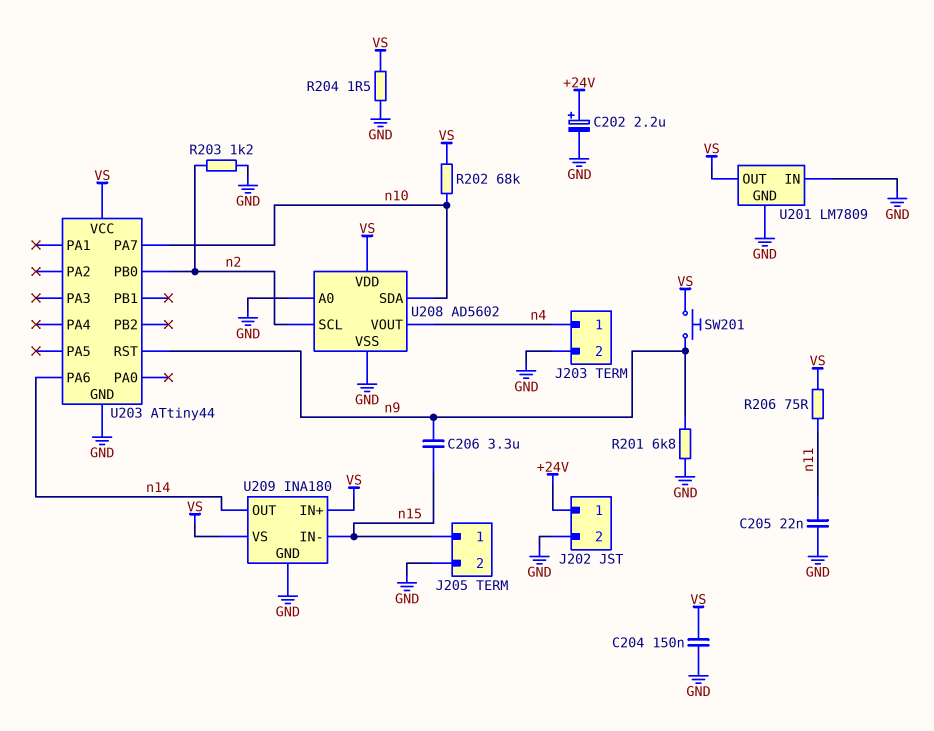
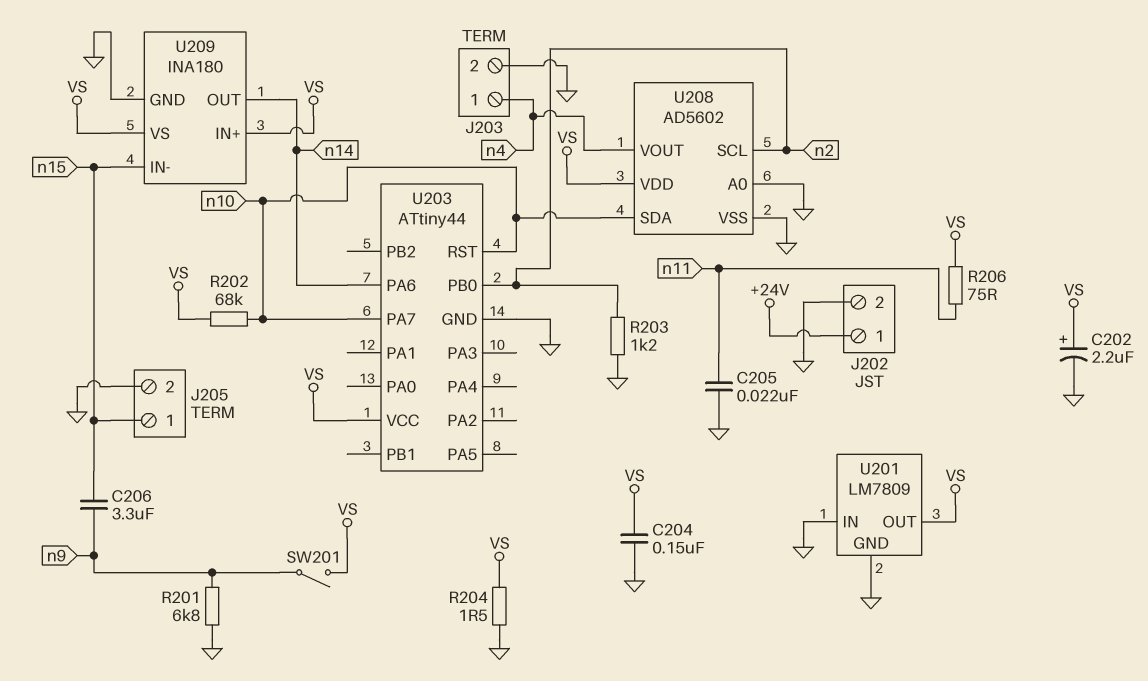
C202: 2.2uF (plus +24V, minus GND) -> 2.2uF (plus VS, minus GND)
SW201: button (VS, n9) -> switch (VS, n9)
U203 pin RST: n9 -> n10

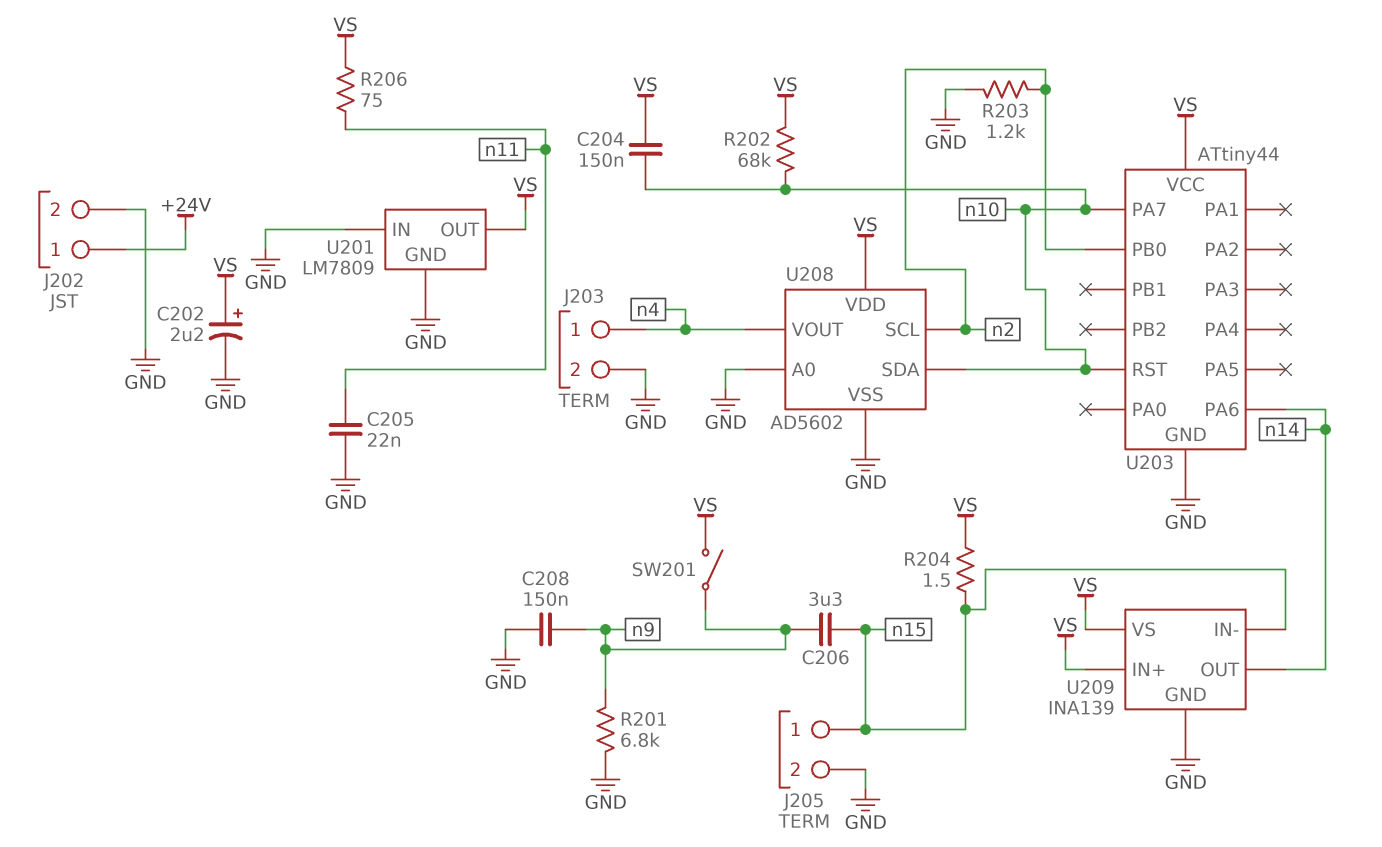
C204: 150nF (GND, VS) -> 150nF (VS, n10)
C208: none -> 150nF (GND, n9)
R204: 1.5 (GND, VS) -> 1.5 (VS, n15)
U209: INA180 -> INA139

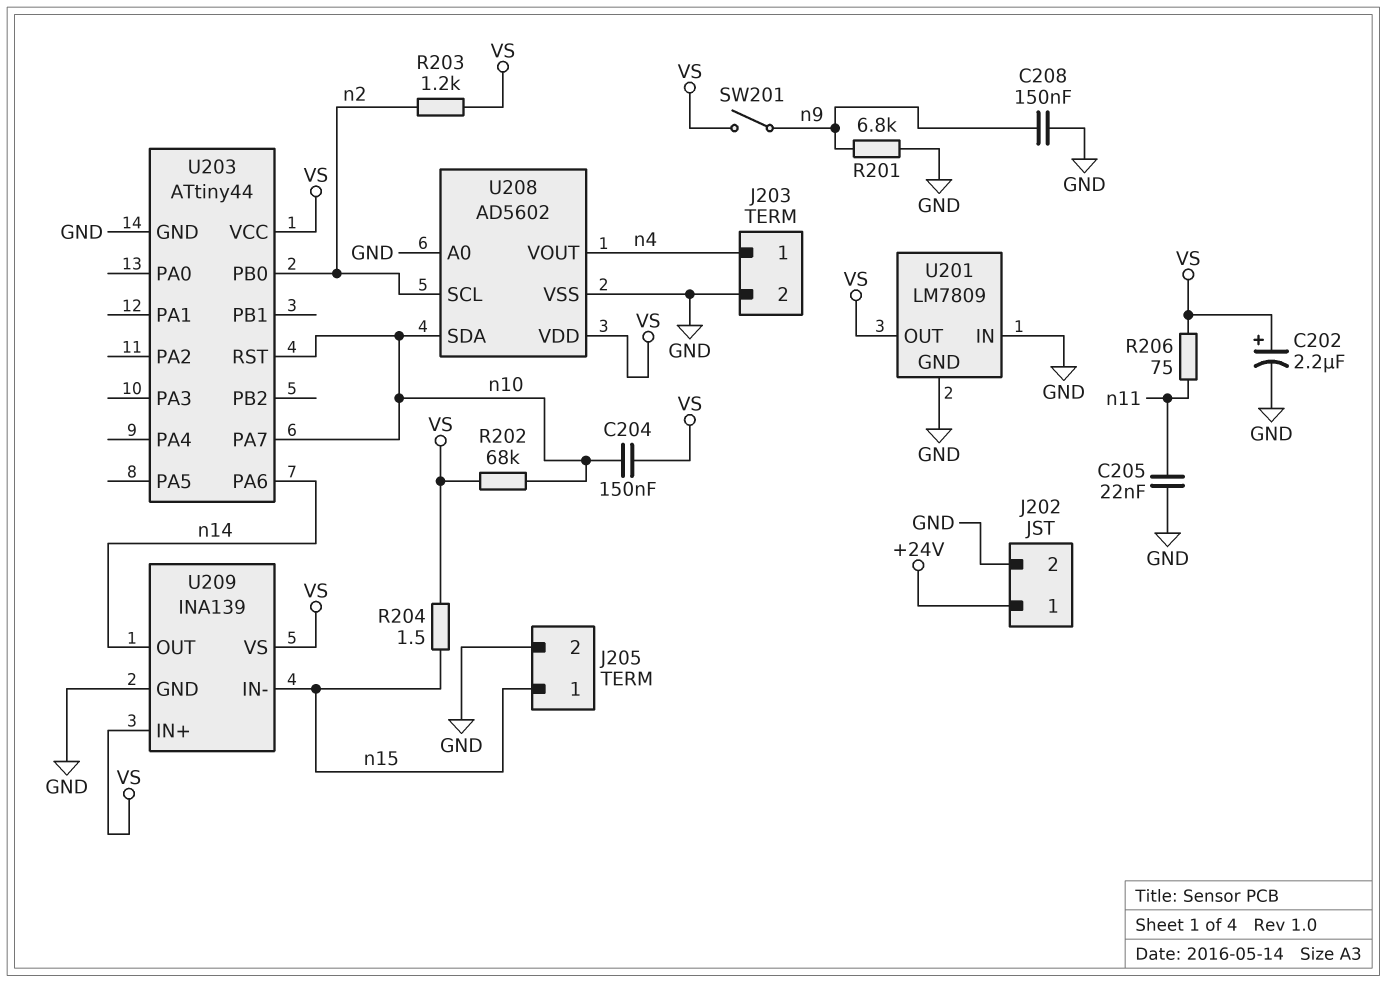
C206: 3.3uF (n9, n15) -> none
R203: 1.2k (GND, n2) -> 1.2k (VS, n2)

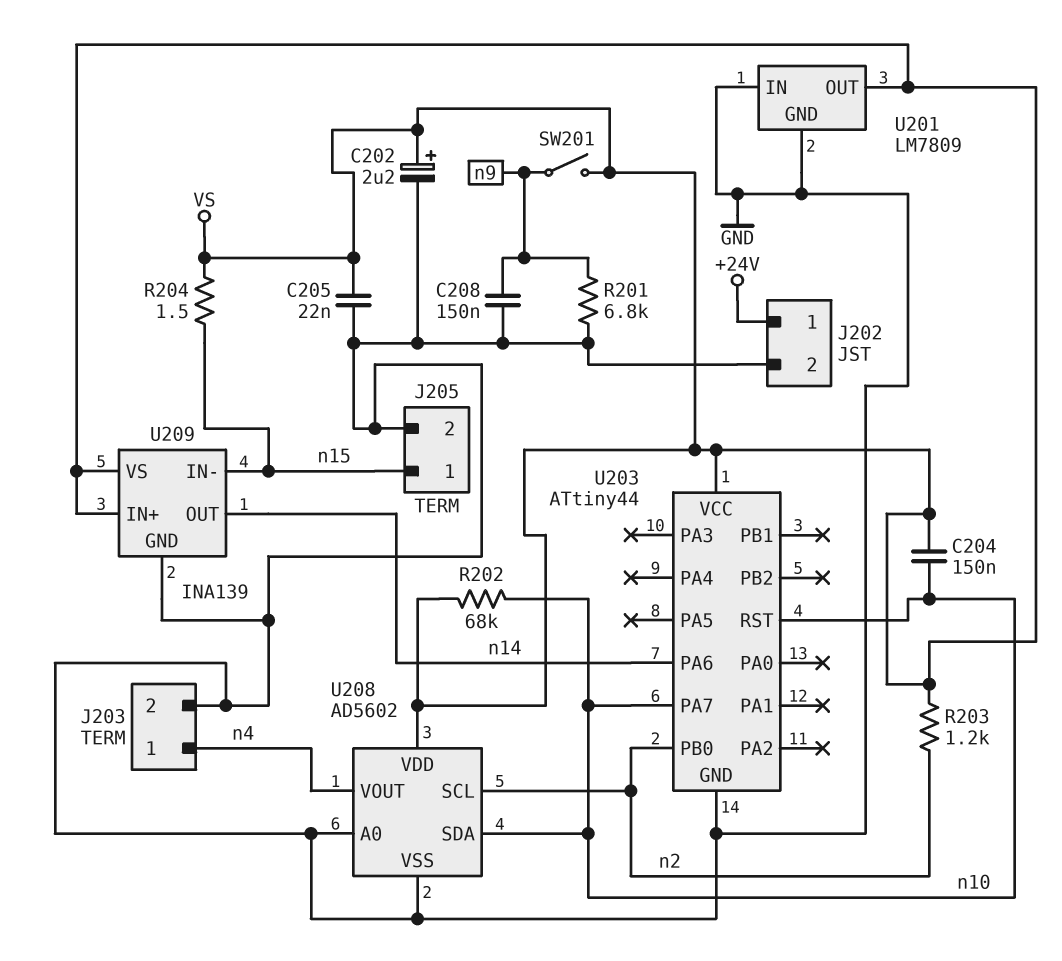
C205: 22nF (GND, n11) -> 22nF (GND, VS)
R206: 75 (VS, n11) -> none

